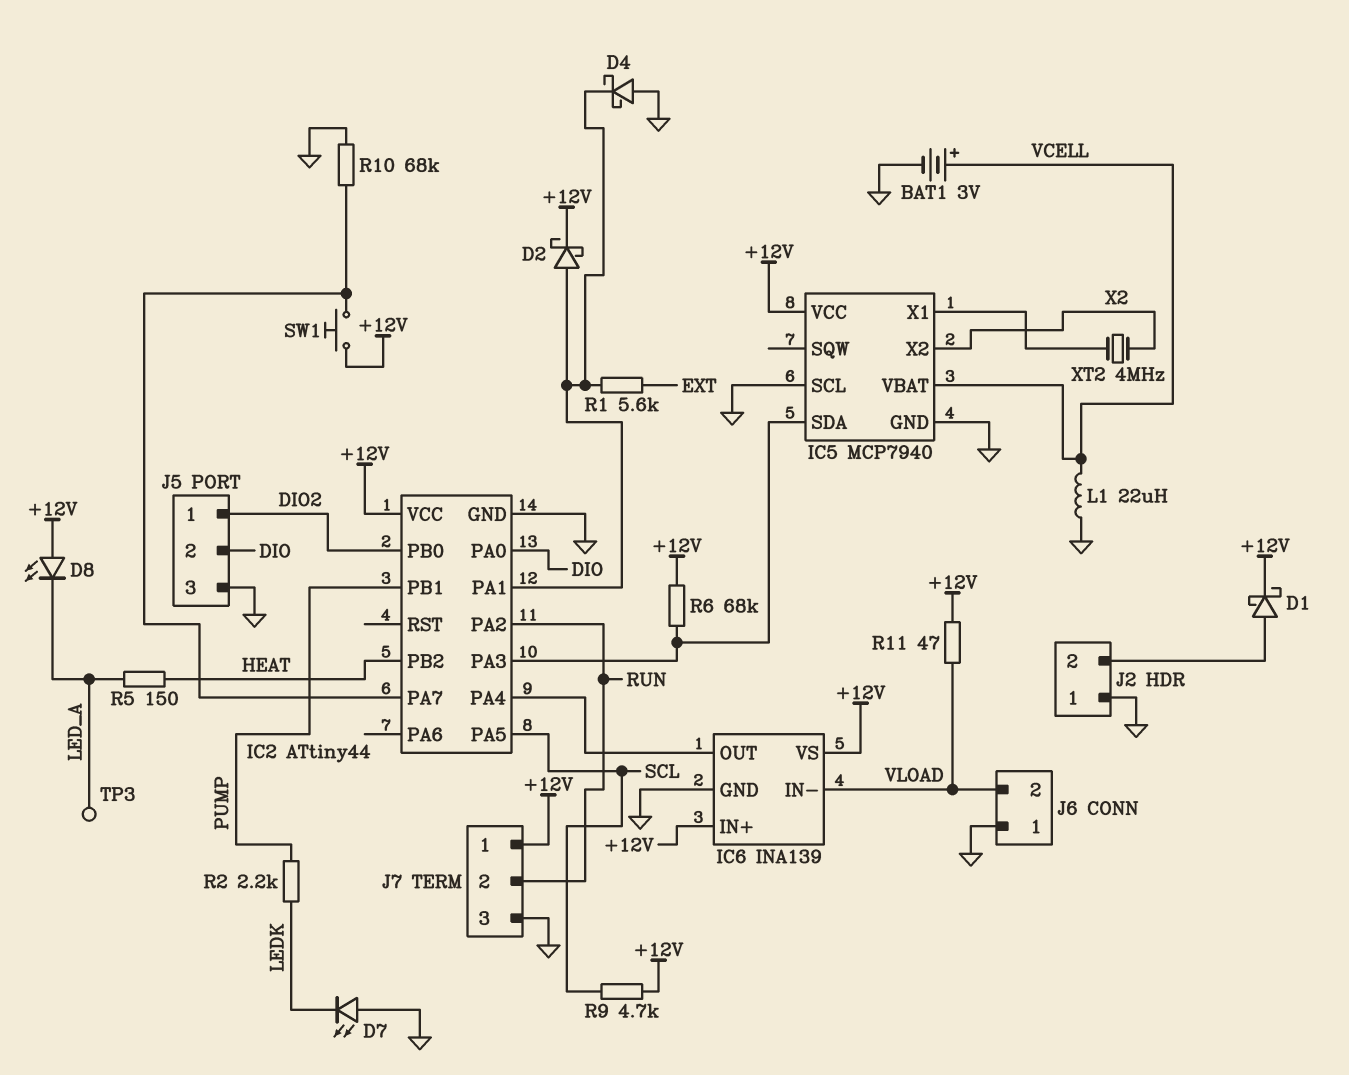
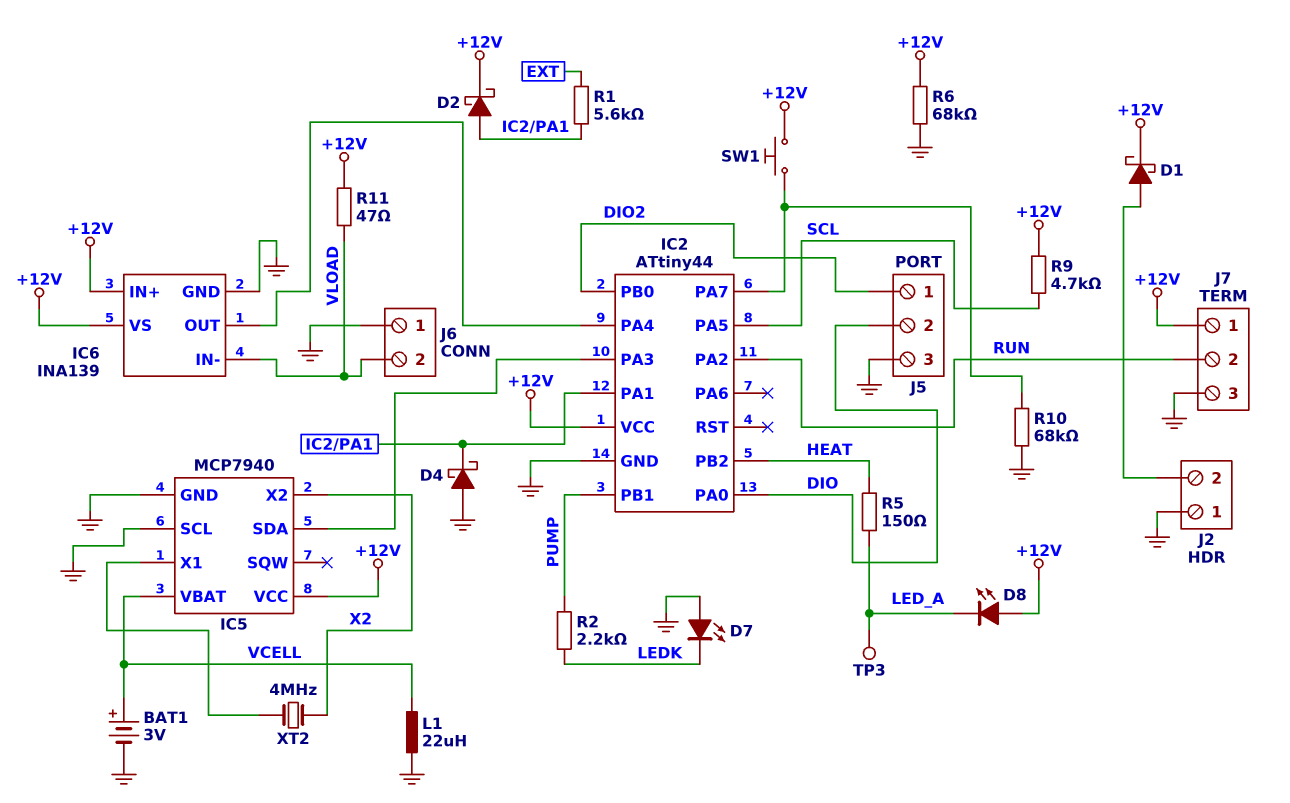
R6: 68k (+12V, IC2/PA3) -> 68k (+12V, GND)

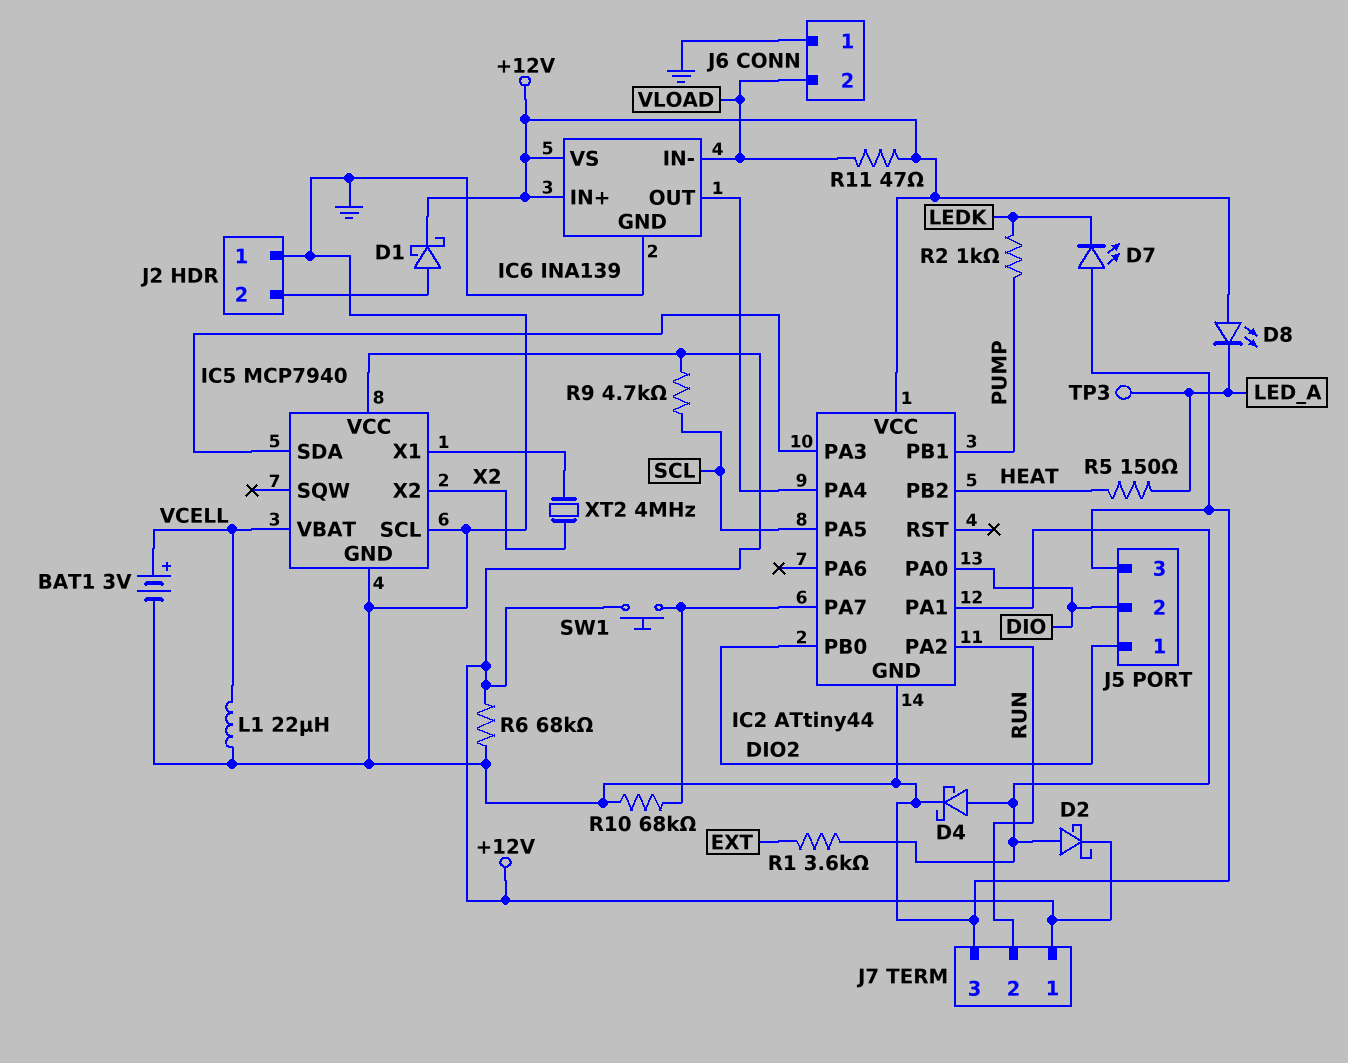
D4: schottky (A GND, K IC2/PA1) -> schottky (A IC2/PA1, K GND)
R1: 5.6k (EXT, IC2/PA1) -> 3.6k (EXT, IC2/PA1)
R2: 2.2k (LEDK, PUMP) -> 1k (LEDK, PUMP)

